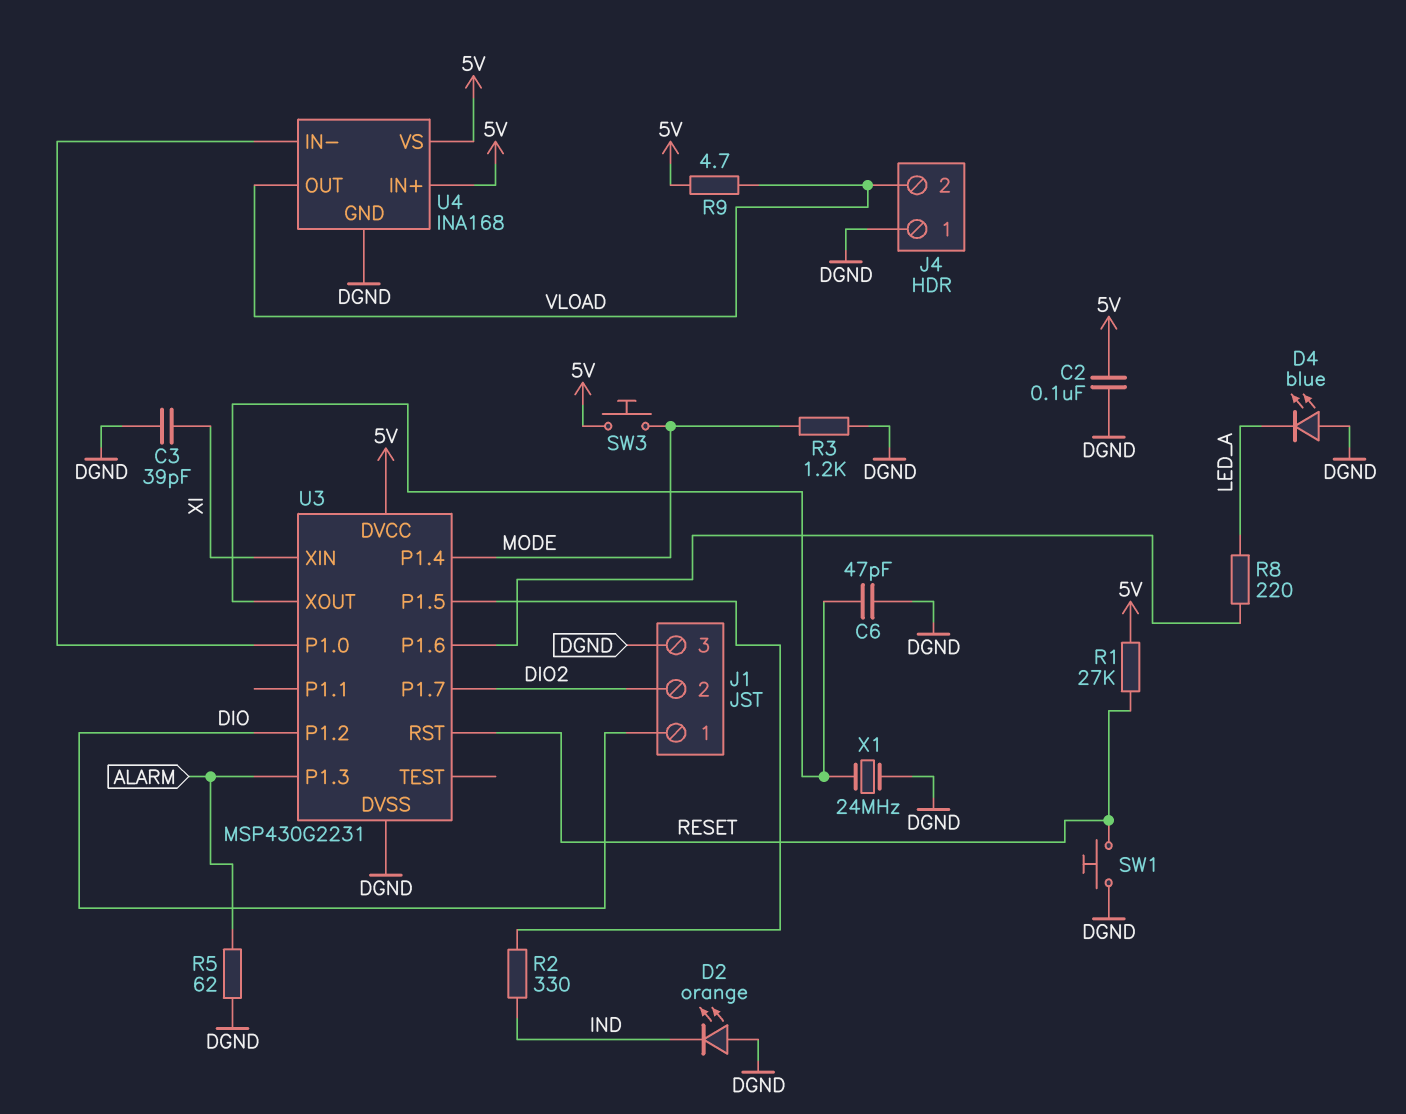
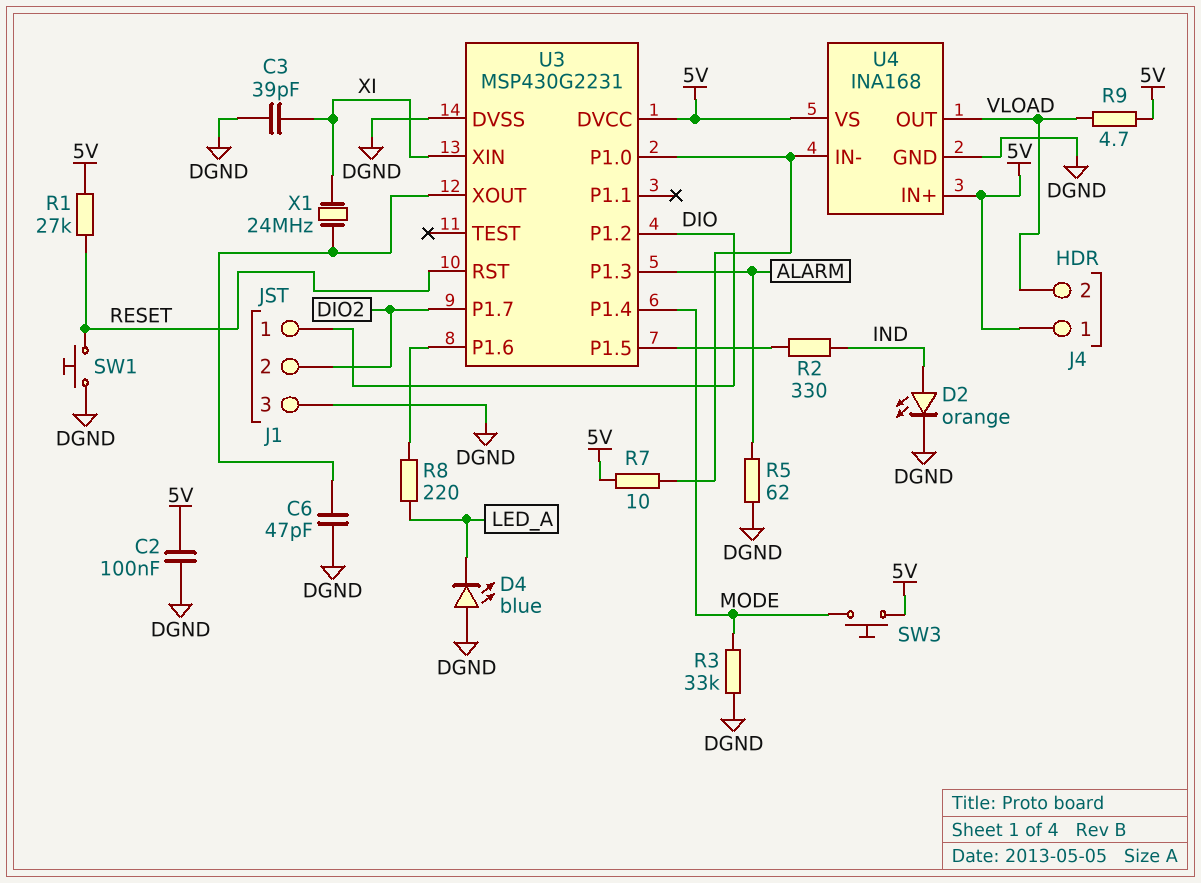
D2: LED orange (A DGND, K IND) -> LED orange (A IND, K DGND)
J4 pin 1: DGND -> 5V
R3: 1.2k (DGND, MODE) -> 33k (DGND, MODE)
R7: none -> 10 (5V, U3/P1.0)
X1: 24MHz (DGND, U3/XOUT) -> 24MHz (U3/XOUT, XI)

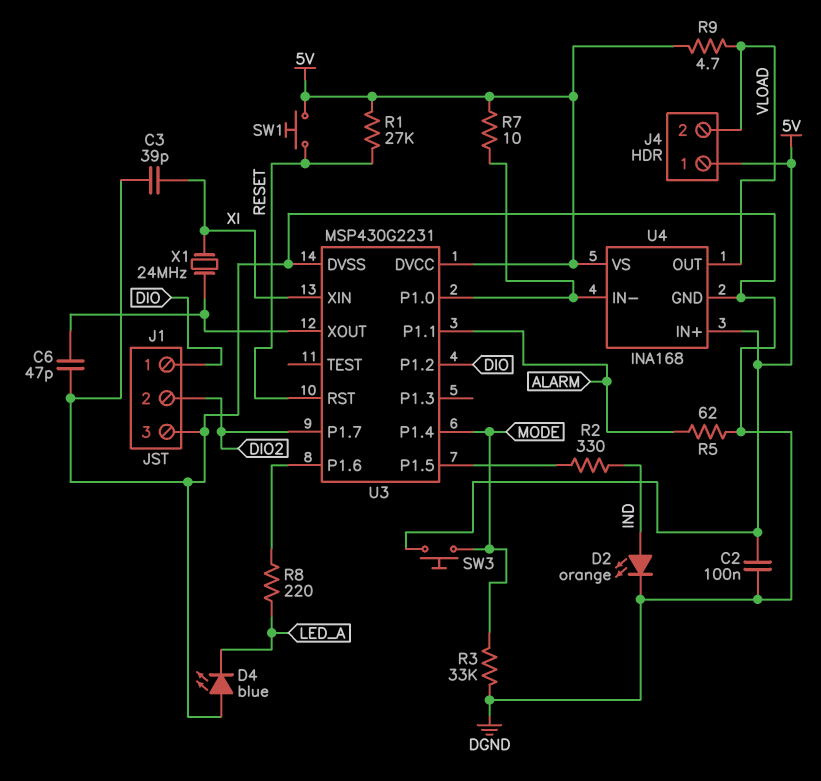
SW1: button (DGND, RESET) -> button (5V, RESET)
U3 pin P1.1: none -> ALARM
U3 pin P1.3: ALARM -> none

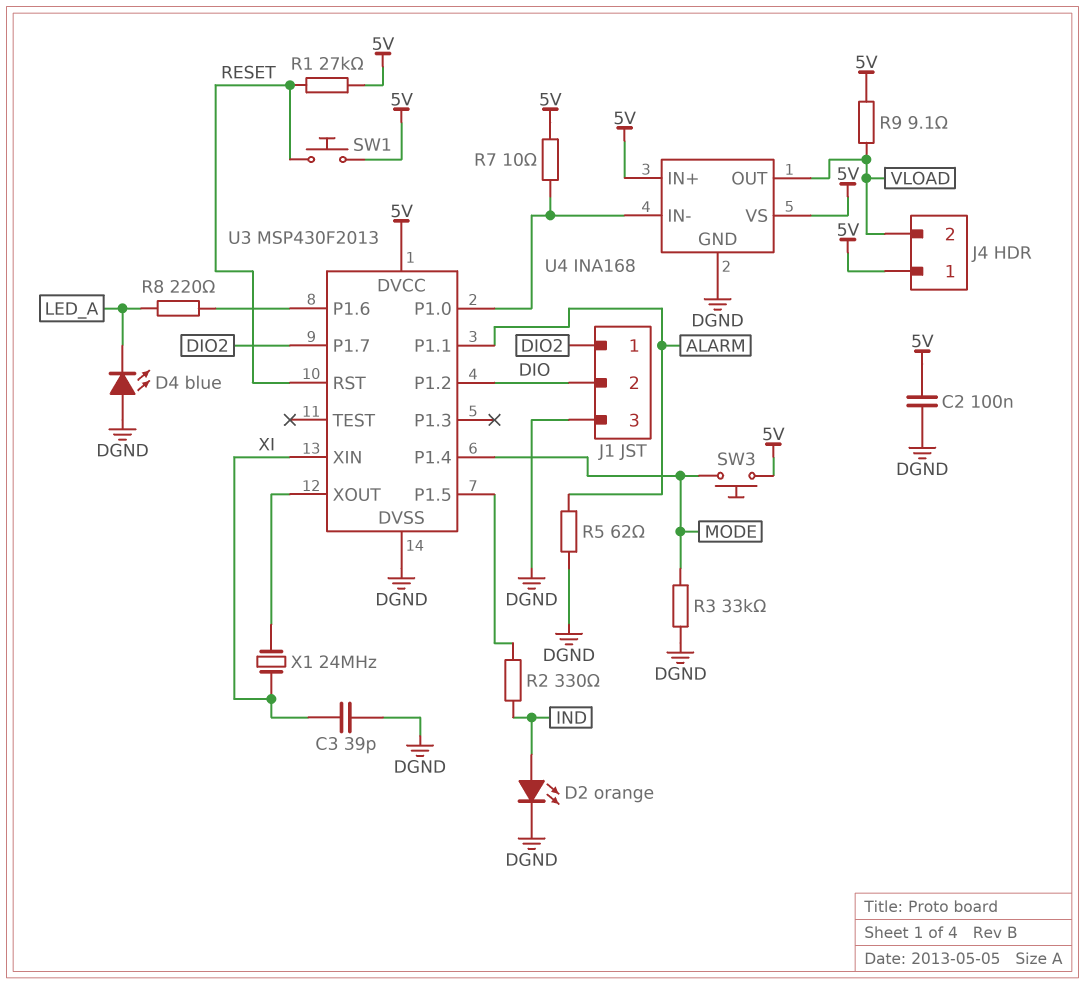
C6: 47pF (DGND, U3/XOUT) -> none
J1 pin 1: DIO -> DIO2
J1 pin 2: DIO2 -> DIO
R9: 4.7 (5V, VLOAD) -> 9.1 (5V, VLOAD)
U3: MSP430G2231 -> MSP430F2013

